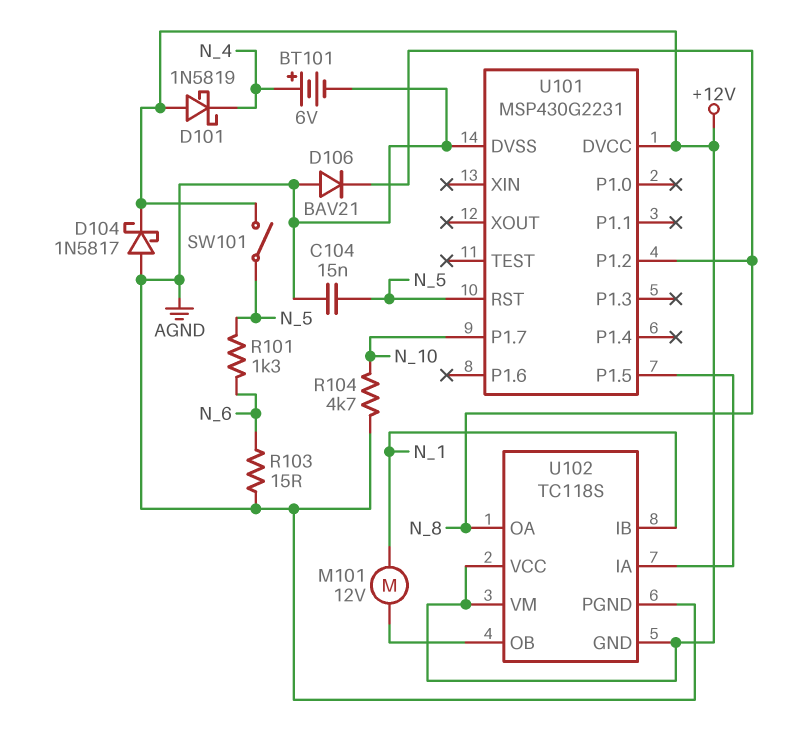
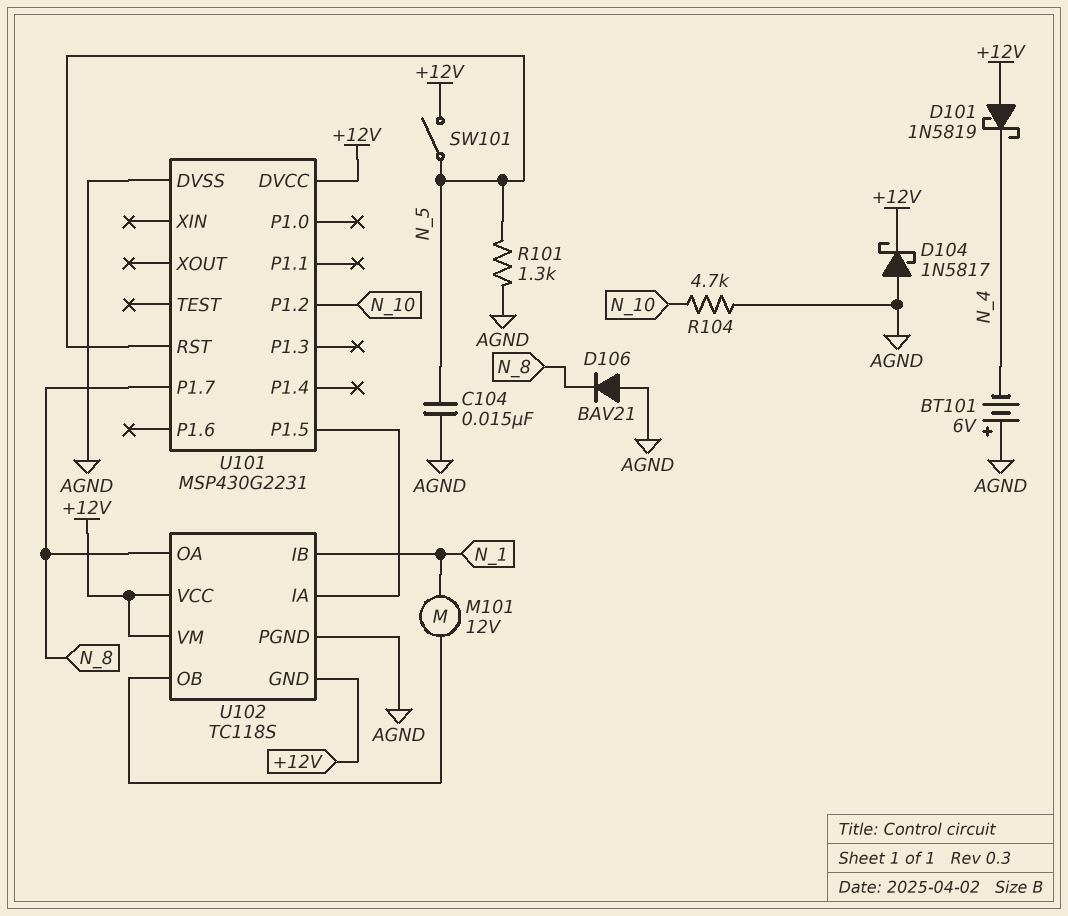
BT101: 6V (plus N_4, minus AGND) -> 6V (plus AGND, minus N_4)
R101: 1.3k (N_5, N_6) -> 1.3k (AGND, N_5)
R103: 15 (AGND, N_6) -> none
U101 pin P1.2: N_8 -> N_10
U101 pin P1.7: N_10 -> N_8

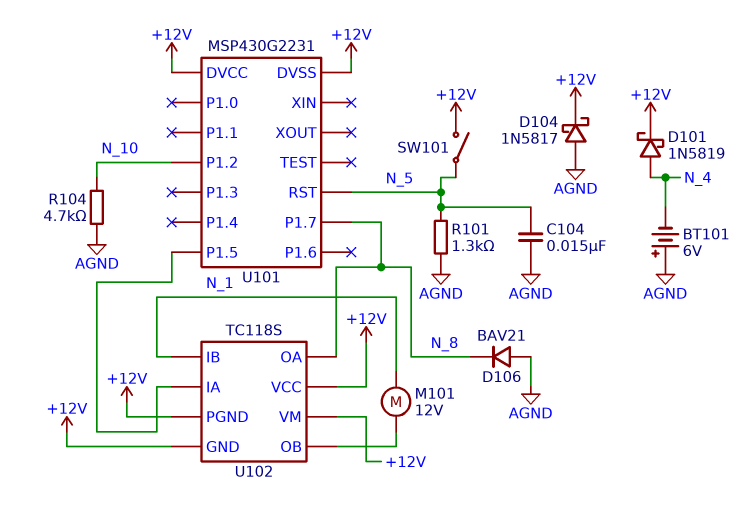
D101: schottky 1N5819 (A +12V, K N_4) -> schottky 1N5819 (A N_4, K +12V)
U101 pin DVSS: AGND -> +12V
U102 pin PGND: AGND -> +12V

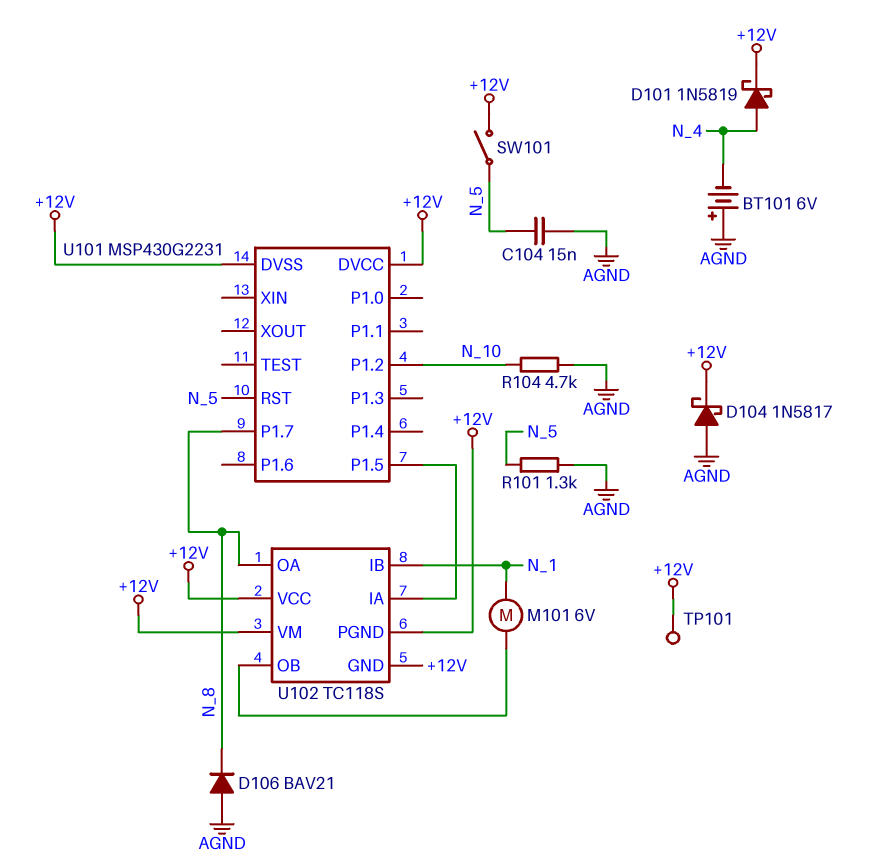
M101: motor 12V (N_1, U102/OB) -> motor 6V (N_1, U102/OB)
TP101: none -> test point (+12V)

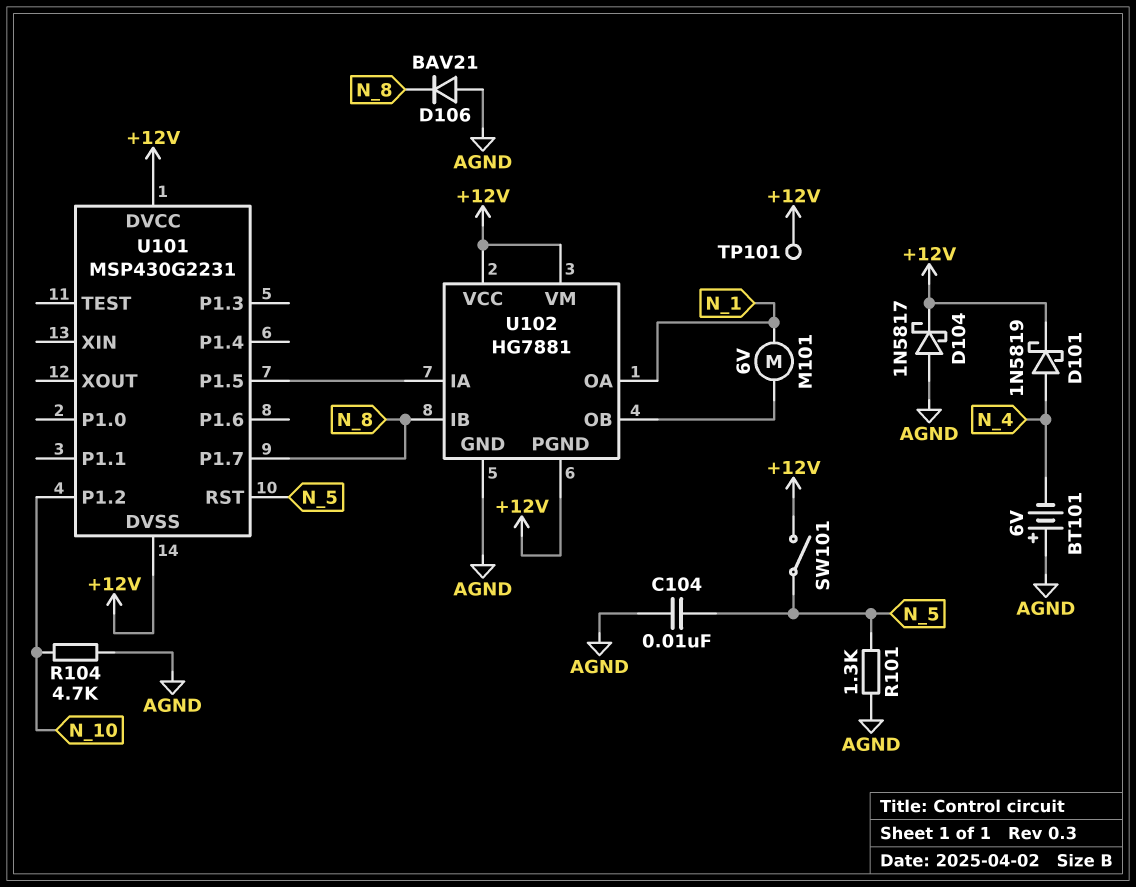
C104: 15nF (AGND, N_5) -> 10nF (AGND, N_5)
U102: TC118S -> HG7881
U102 pin GND: +12V -> AGND
U102 pin IB: N_1 -> N_8
U102 pin OA: N_8 -> N_1

